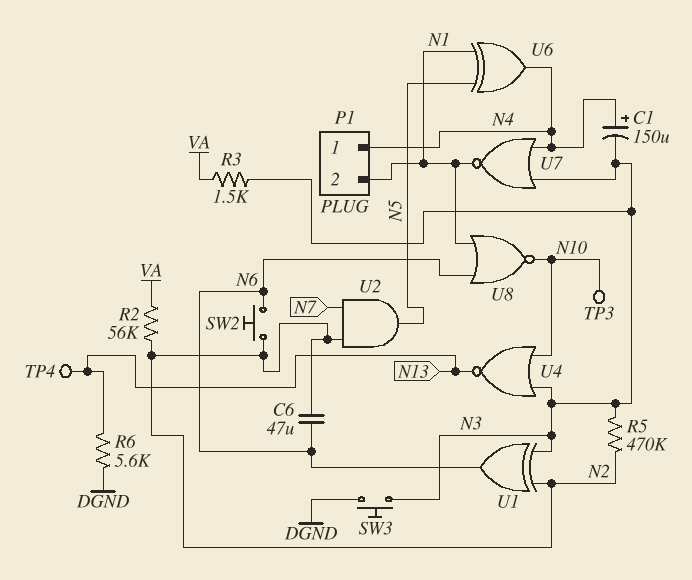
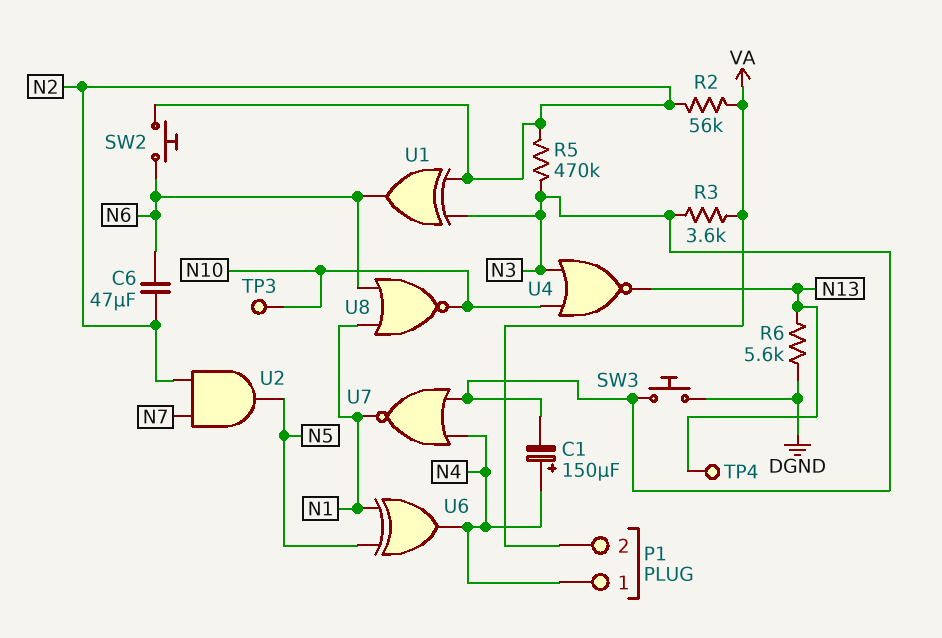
P1 pin 2: N1 -> VA
R3: 1.5k (N3, VA) -> 3.6k (N3, VA)

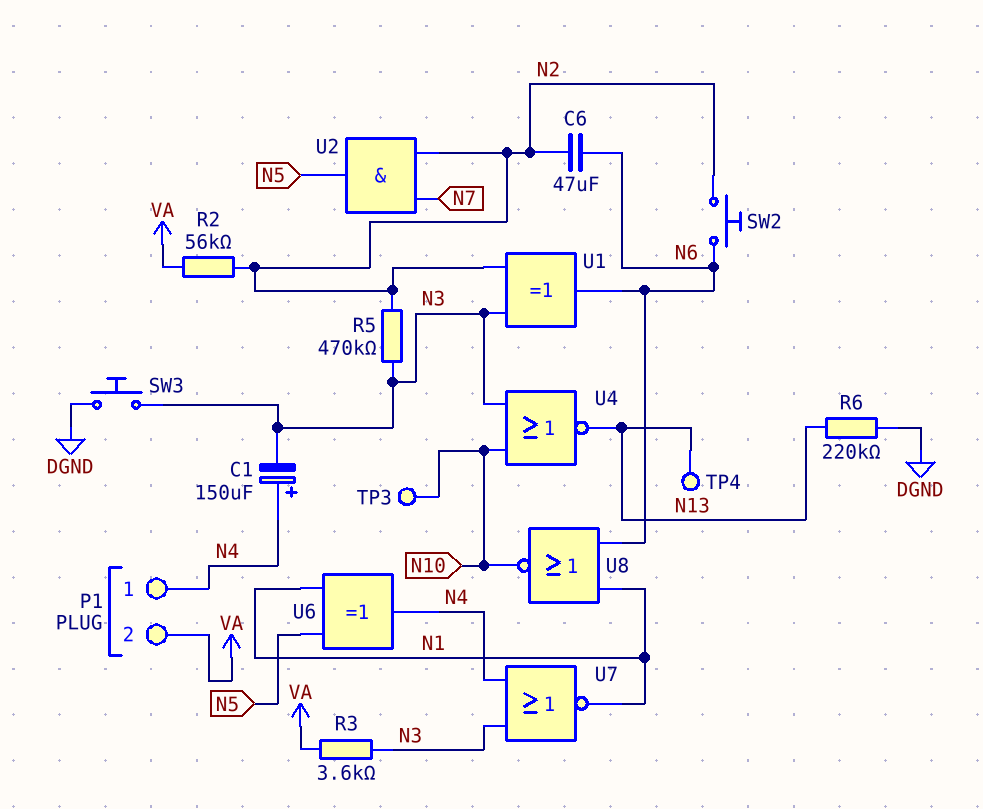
R6: 5.6k (DGND, N13) -> 220k (DGND, N13)

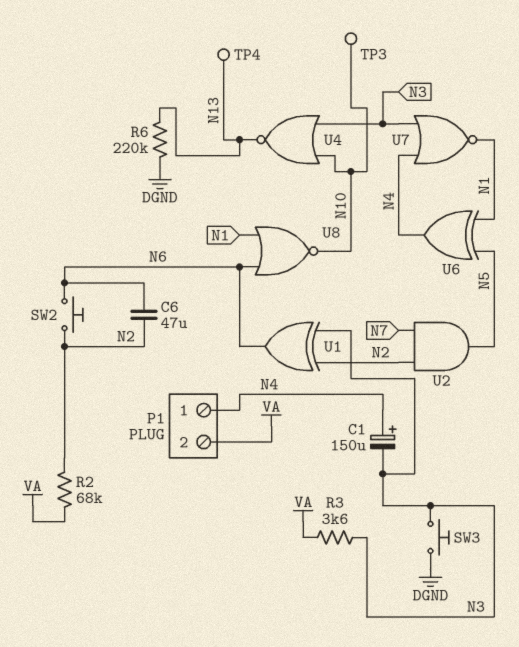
R2: 56k (N2, VA) -> 68k (N2, VA)
R5: 470k (N2, N3) -> none

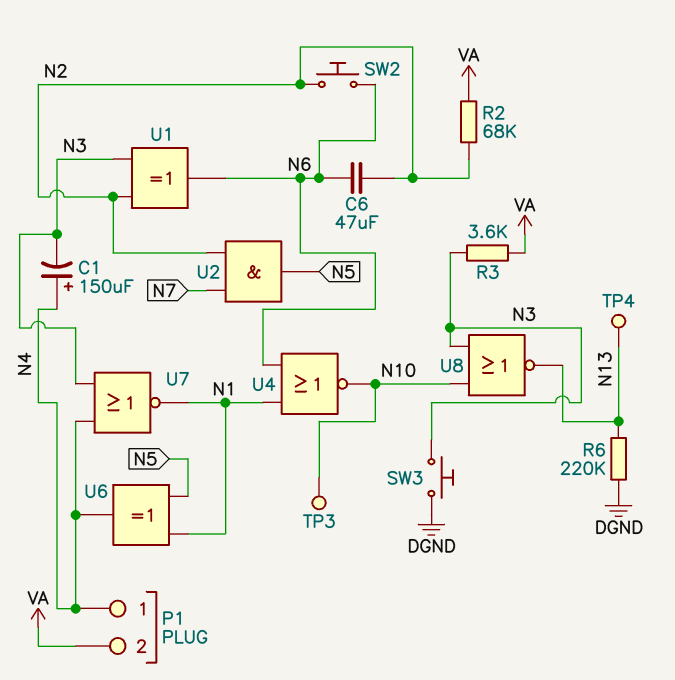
U4: NOR (in N3, in N10, out N13) -> NOR (in N1, in N6, out N10)
U8: NOR (in N1, in N6, out N10) -> NOR (in N3, in N10, out N13)

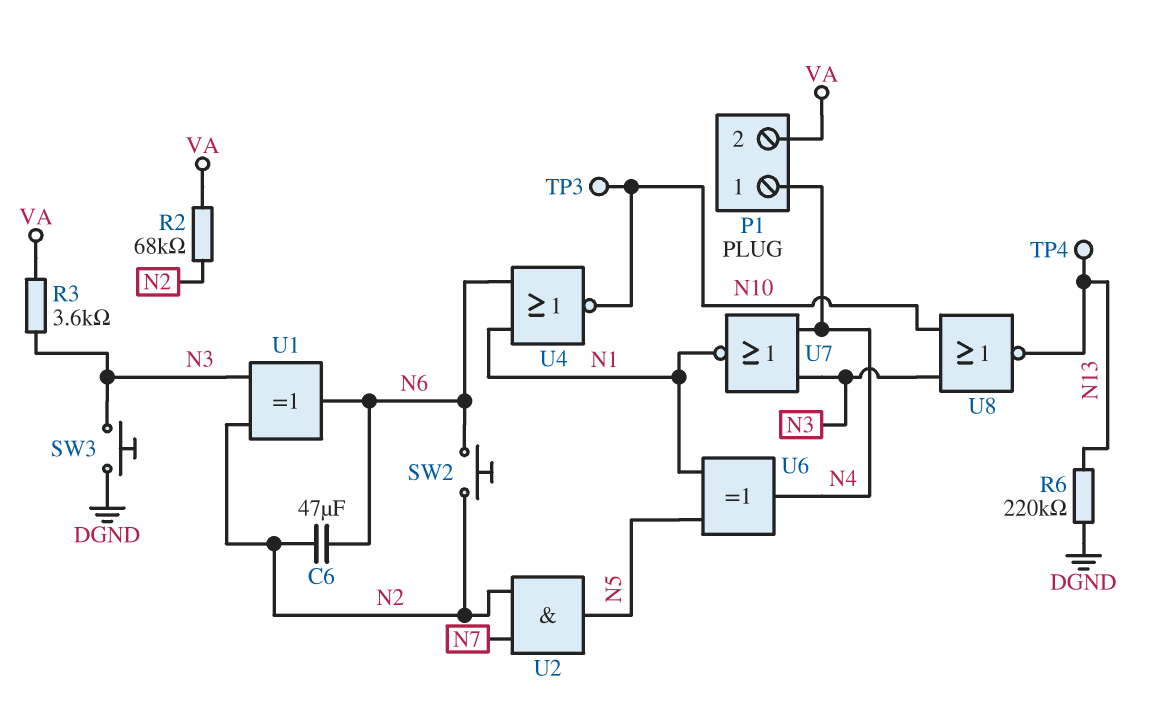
C1: 150uF (plus N4, minus N3) -> none

